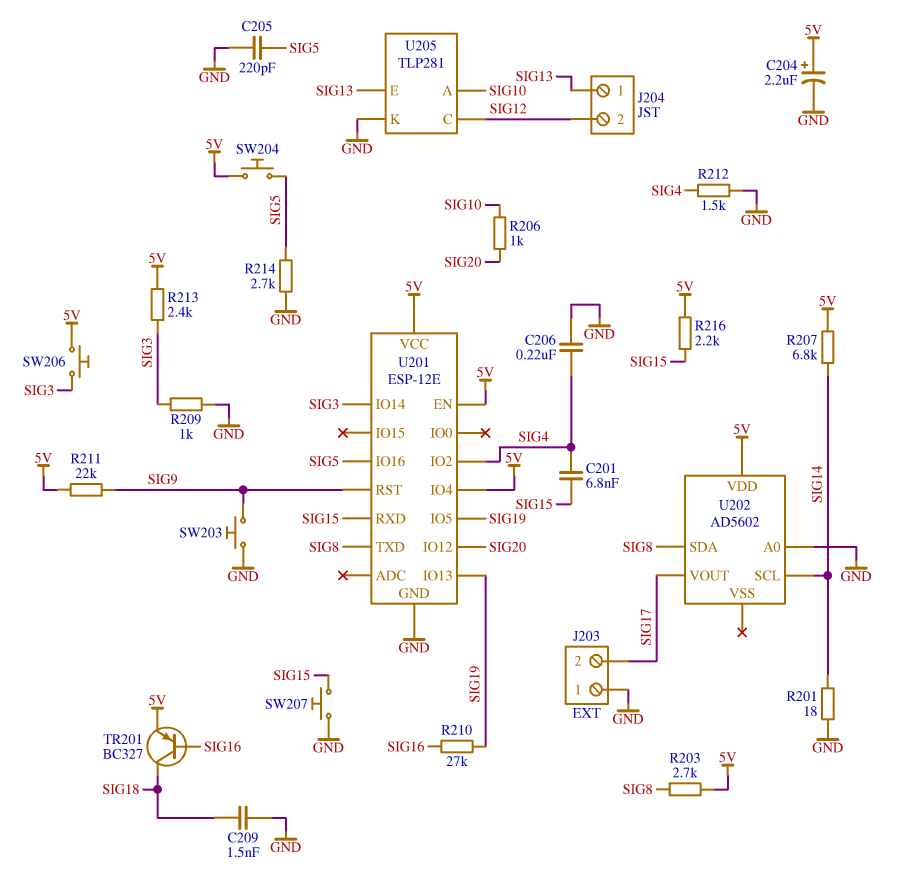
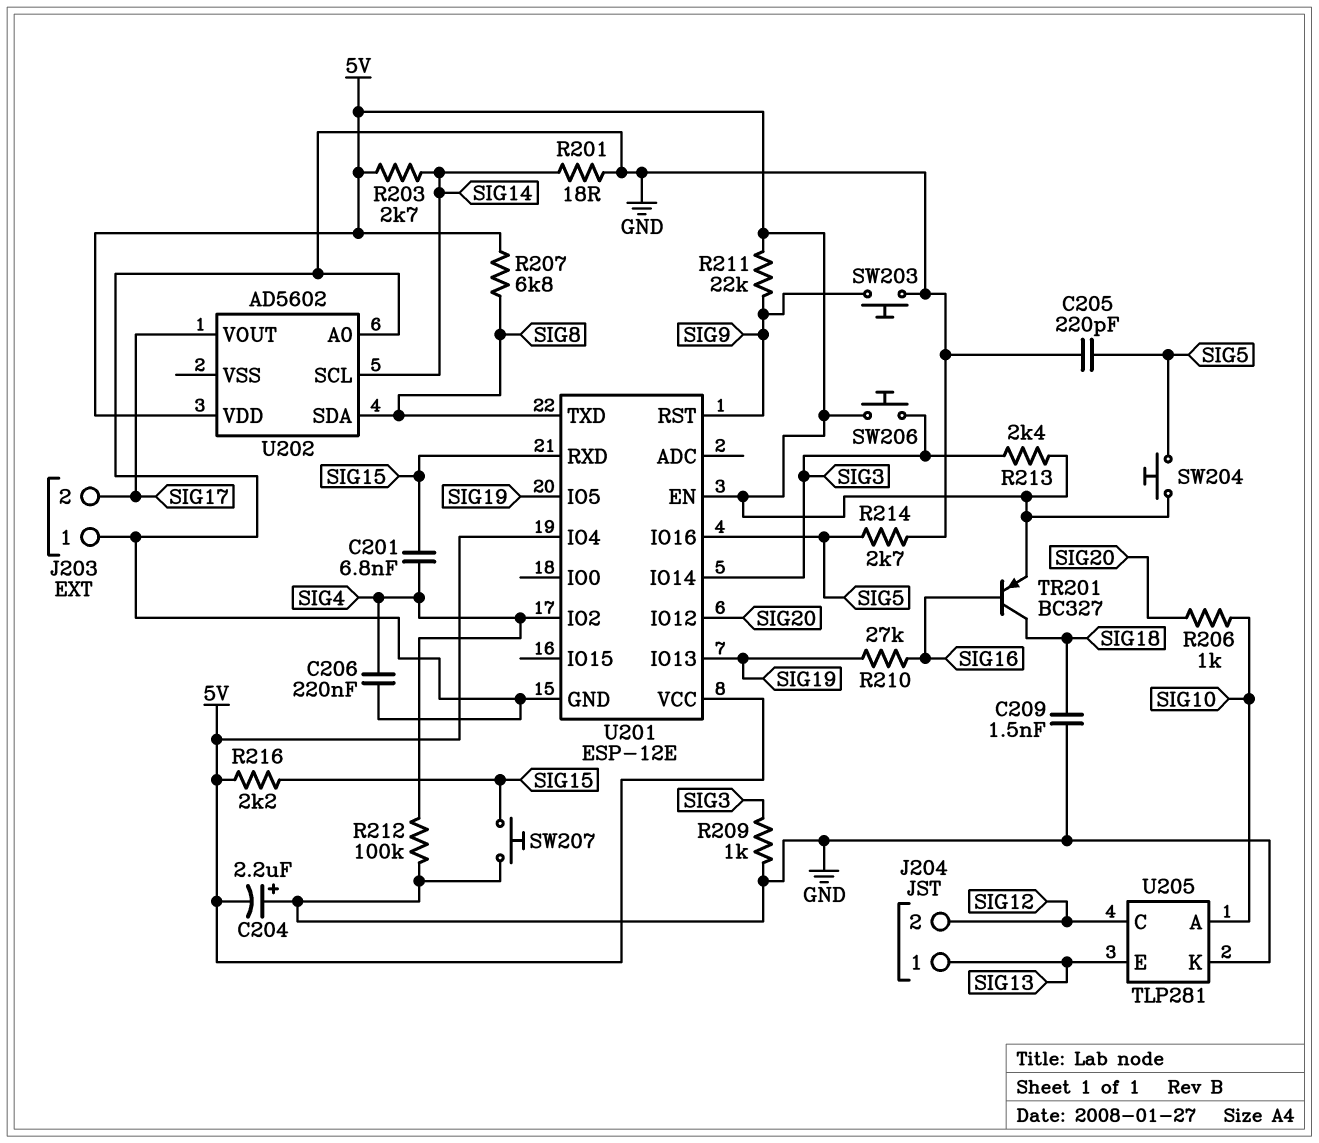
C204: 2.2uF (plus 5V, minus GND) -> 2.2uF (plus GND, minus 5V)
R203: 2.7k (5V, SIG8) -> 2.7k (5V, SIG14)
R207: 6.8k (5V, SIG14) -> 6.8k (5V, SIG8)
R212: 1.5k (GND, SIG4) -> 100k (GND, SIG4)

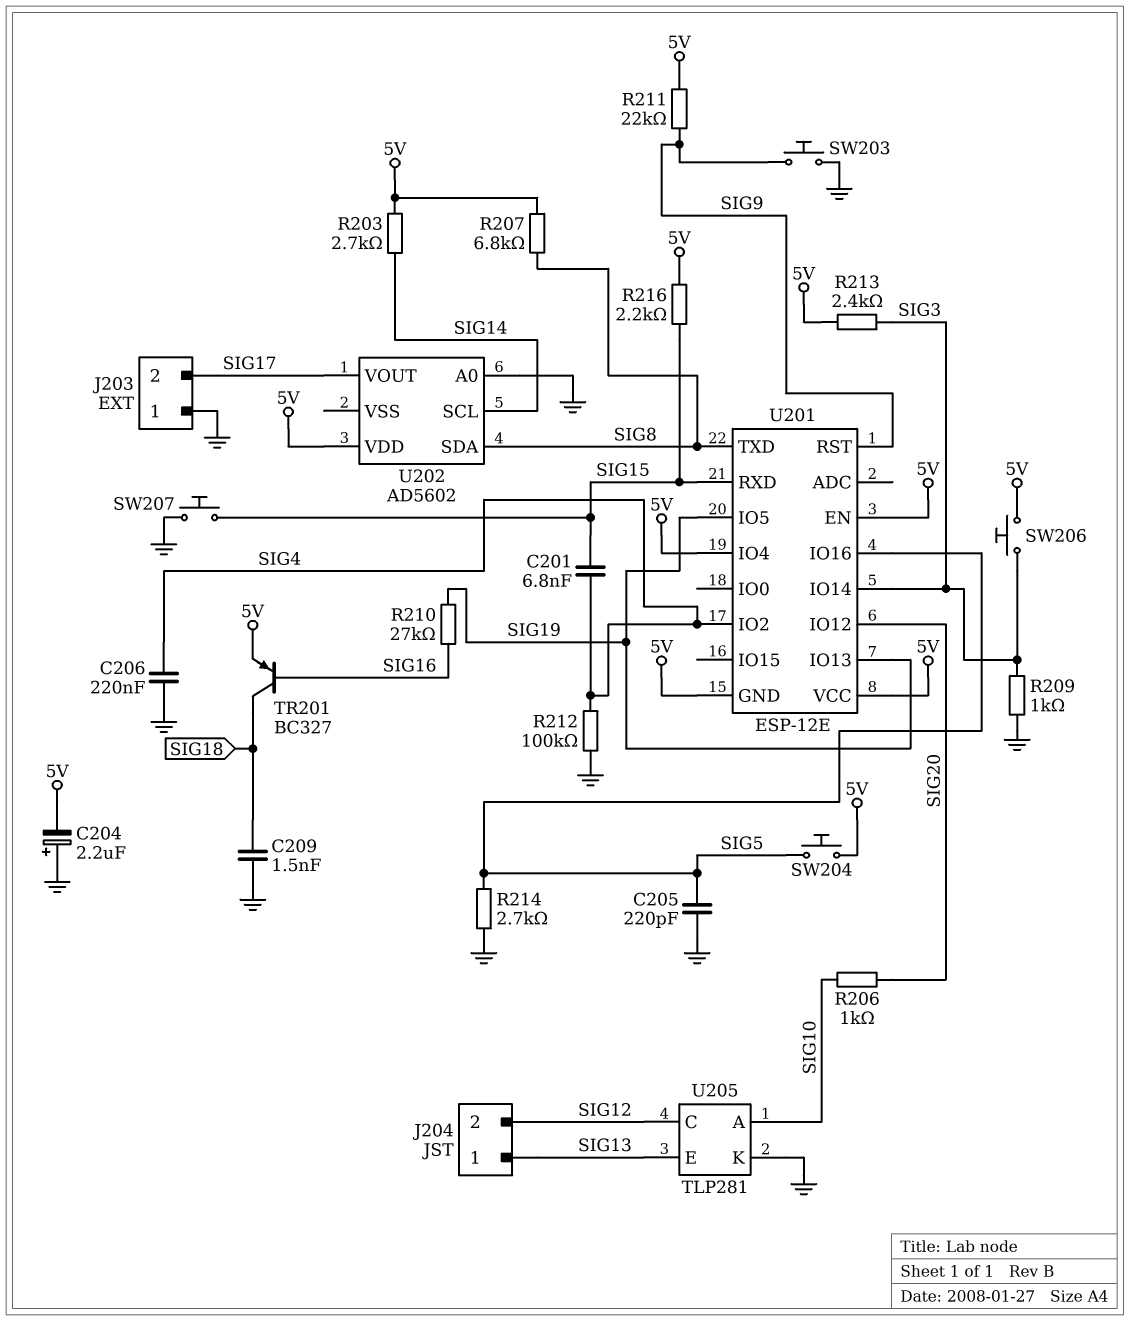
R201: 18 (GND, SIG14) -> none
U201 pin GND: GND -> 5V

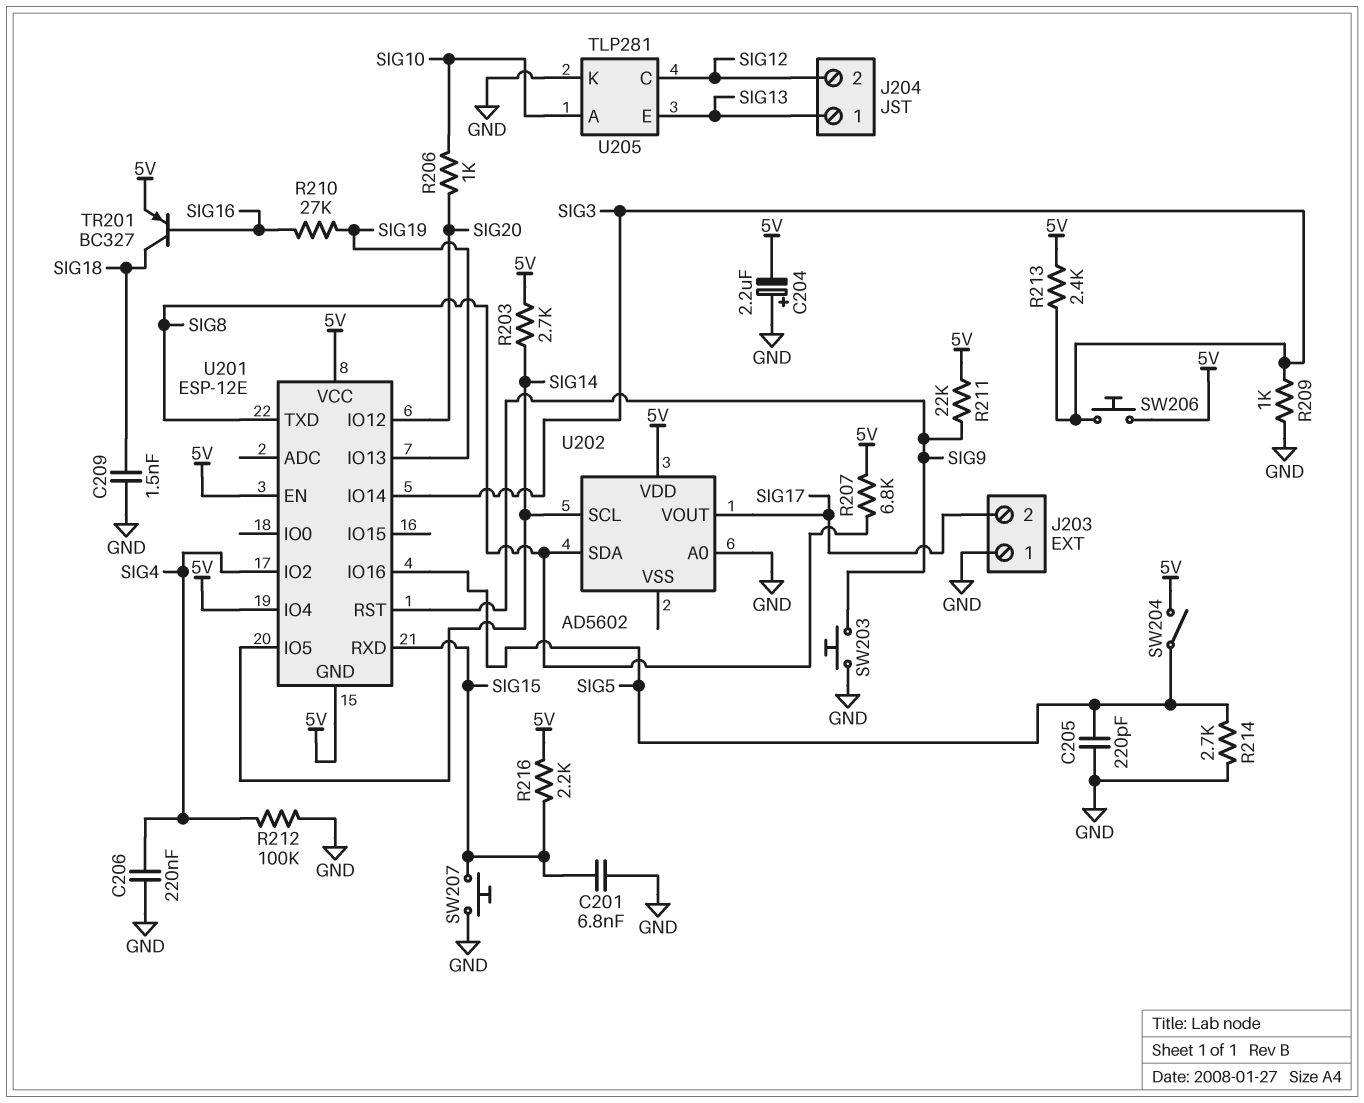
C201: 6.8nF (SIG4, SIG15) -> 6.8nF (GND, SIG15)
SW204: button (5V, SIG5) -> switch (5V, SIG5)
U201 pin IO5: SIG19 -> SIG14

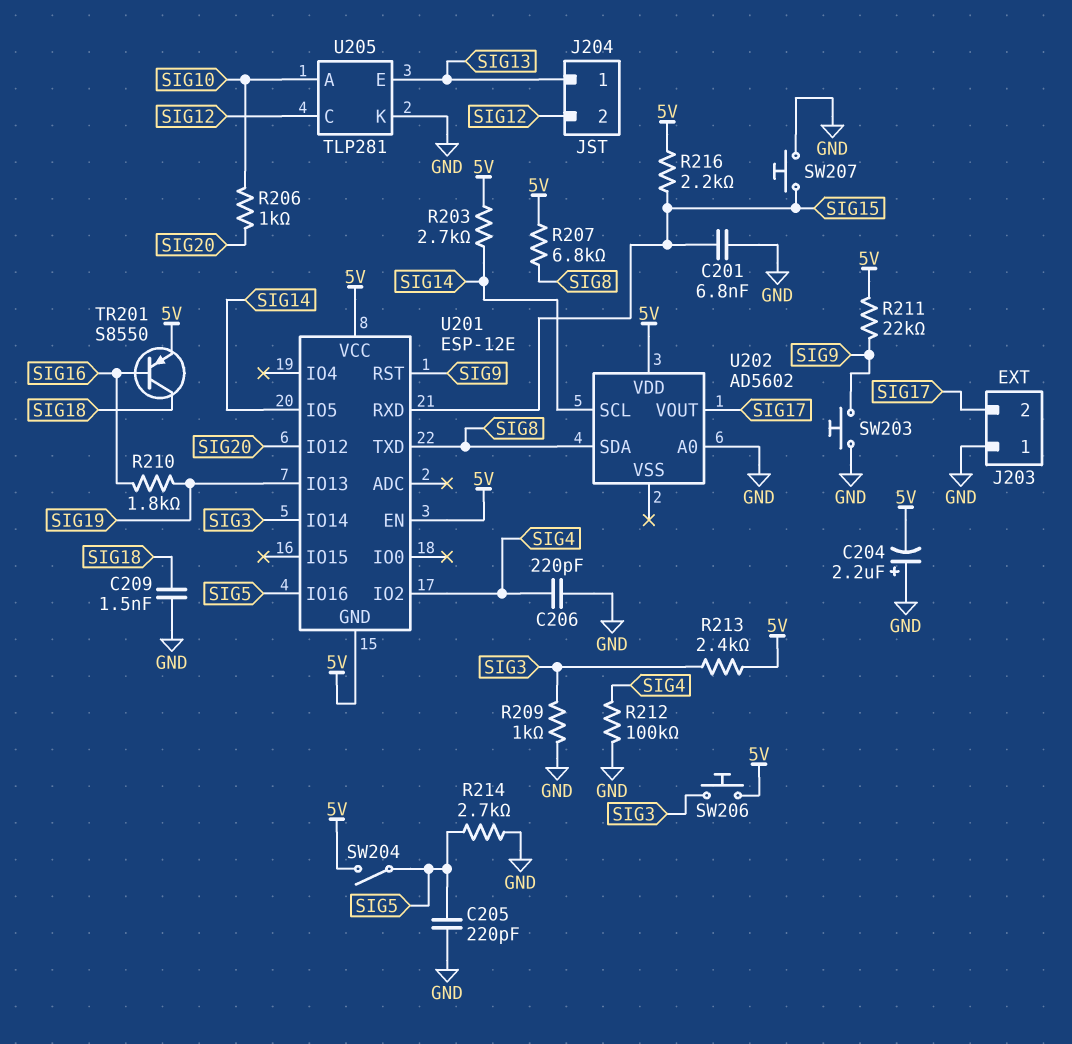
C206: 220nF (GND, SIG4) -> 220pF (GND, SIG4)
R210: 27k (SIG16, SIG19) -> 1.8k (SIG16, SIG19)
TR201: PNP BC327 (B SIG16, C SIG18, E 5V) -> PNP S8550 (B SIG16, C SIG18, E 5V)
U201 pin IO4: 5V -> none

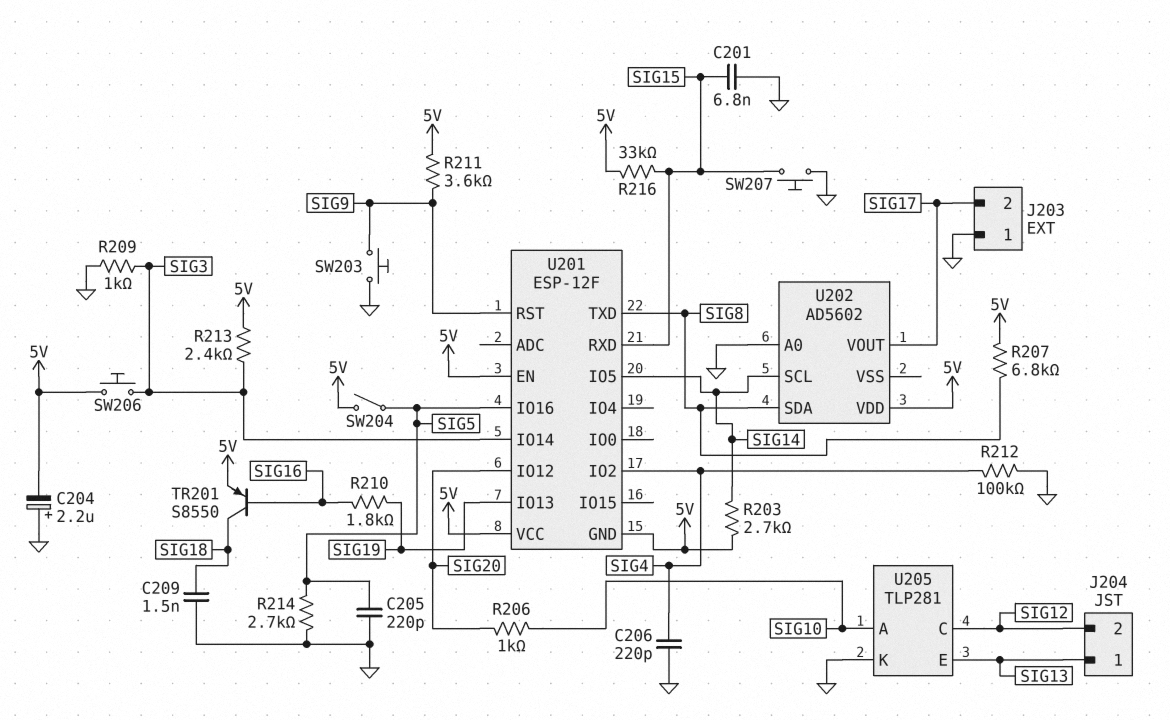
R211: 22k (5V, SIG9) -> 3.6k (5V, SIG9)
R216: 2.2k (5V, SIG15) -> 33k (5V, SIG15)
U201: ESP-12E -> ESP-12F

